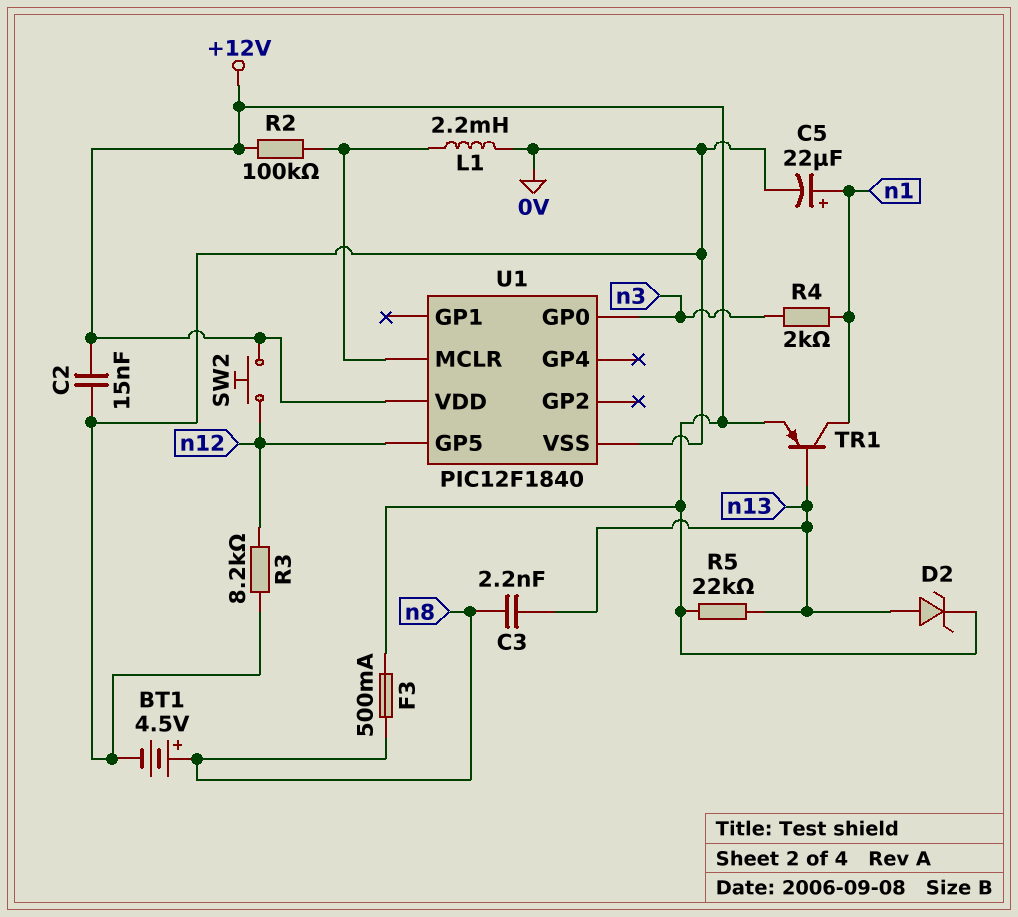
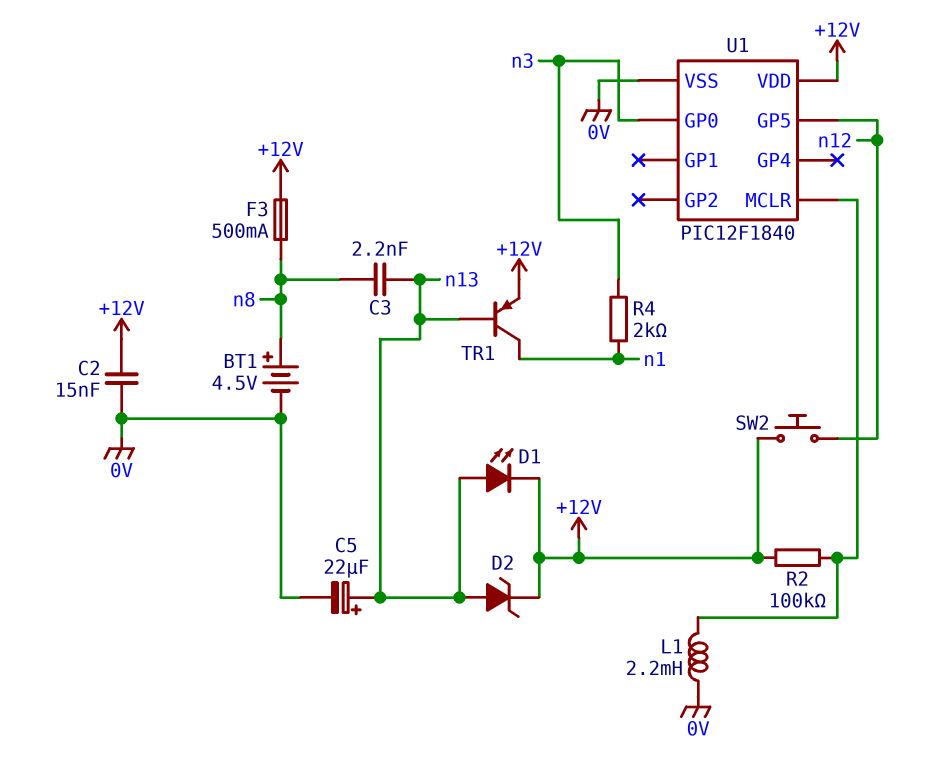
C5: 22uF (plus n1, minus 0V) -> 22uF (plus n13, minus 0V)
D1: none -> LED (A n13, K +12V)
R3: 8.2k (0V, n12) -> none
R5: 22k (+12V, n13) -> none

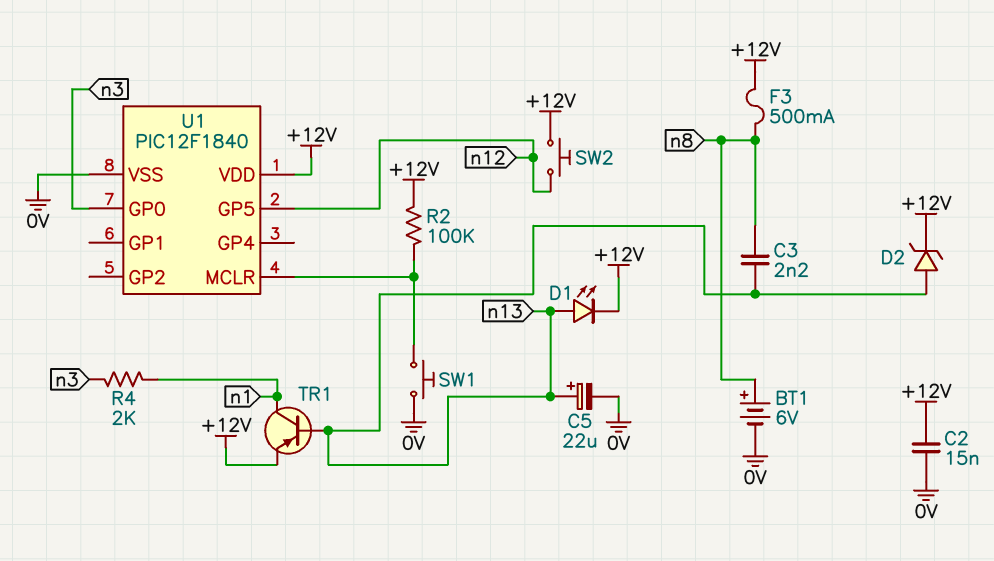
BT1: 4.5V (plus n8, minus 0V) -> 6V (plus n8, minus 0V)
L1: 2.2mH (0V, U1/MCLR) -> none
SW1: none -> button (0V, U1/MCLR)

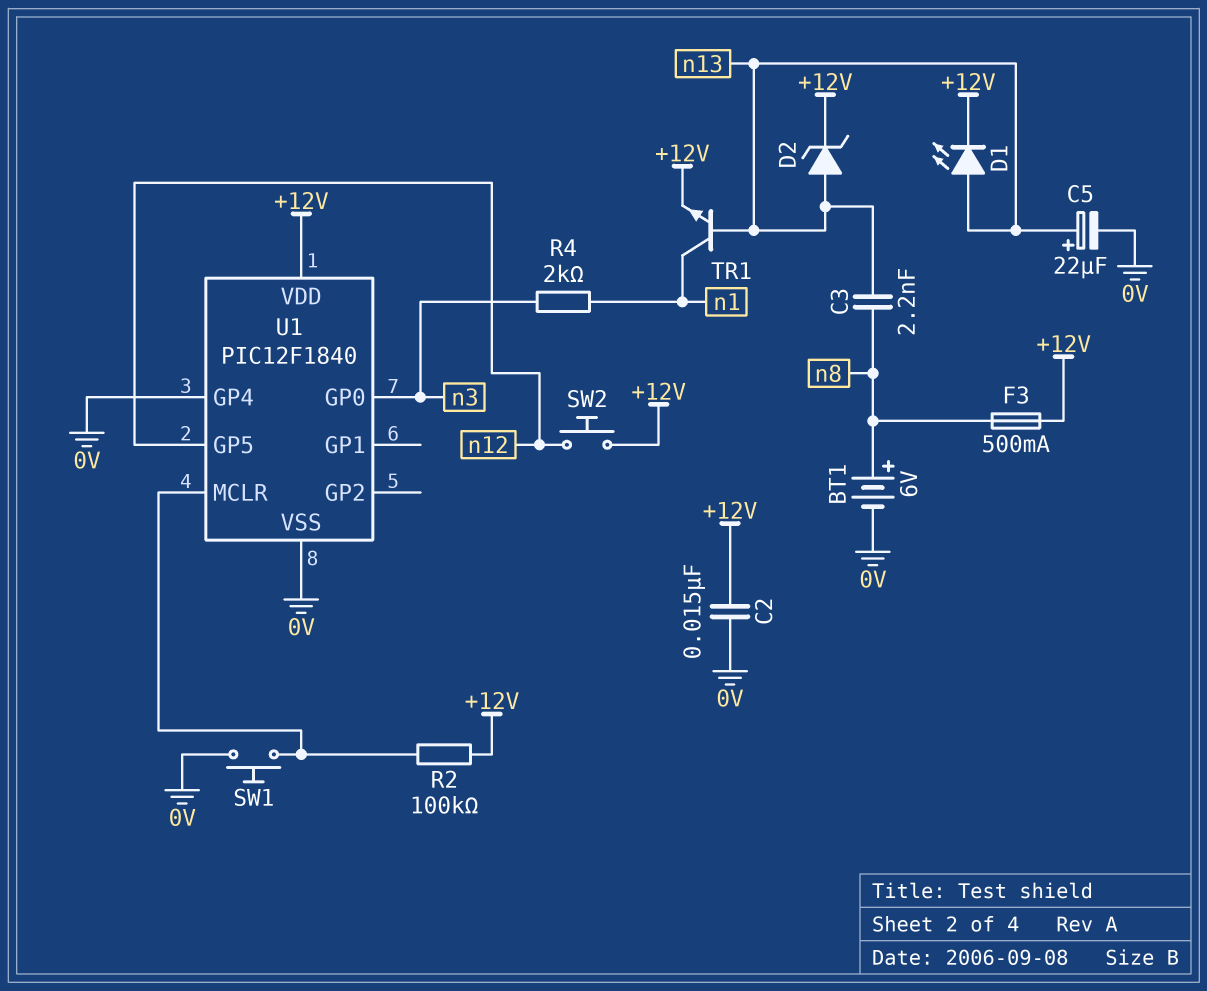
TR1: PNP (B n13, C n1, E +12V) -> NPN (B n13, C n1, E +12V)
U1 pin GP4: none -> 0V

